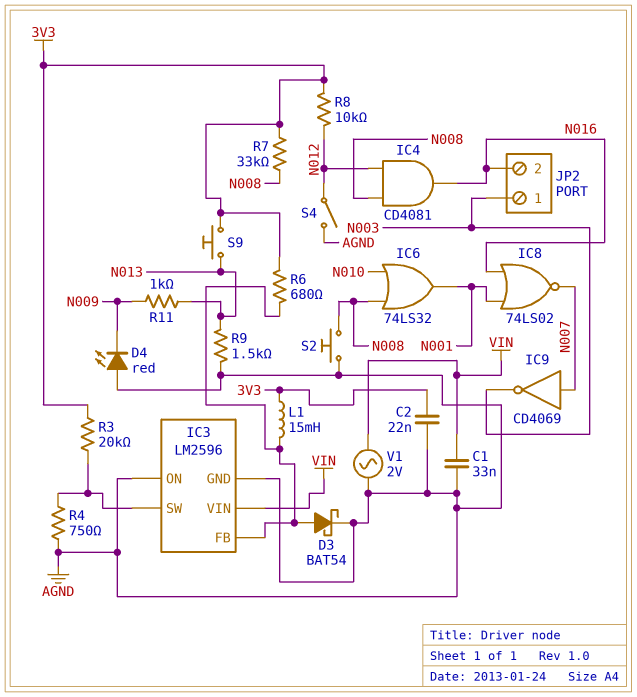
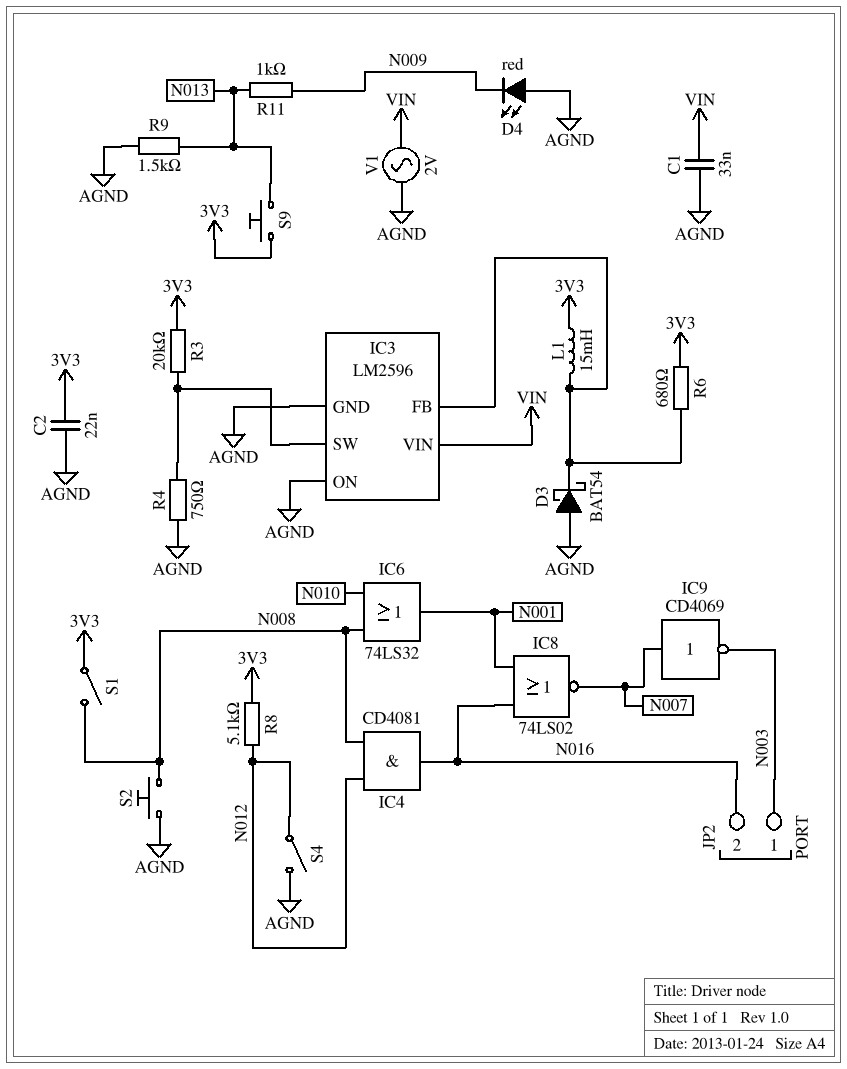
D3: schottky BAT54 (A IC3/FB, K AGND) -> schottky BAT54 (A AGND, K IC3/FB)
R7: 33k (3V3, N008) -> none
R8: 10k (3V3, N012) -> 5.1k (3V3, N012)
S1: none -> switch (3V3, N008)

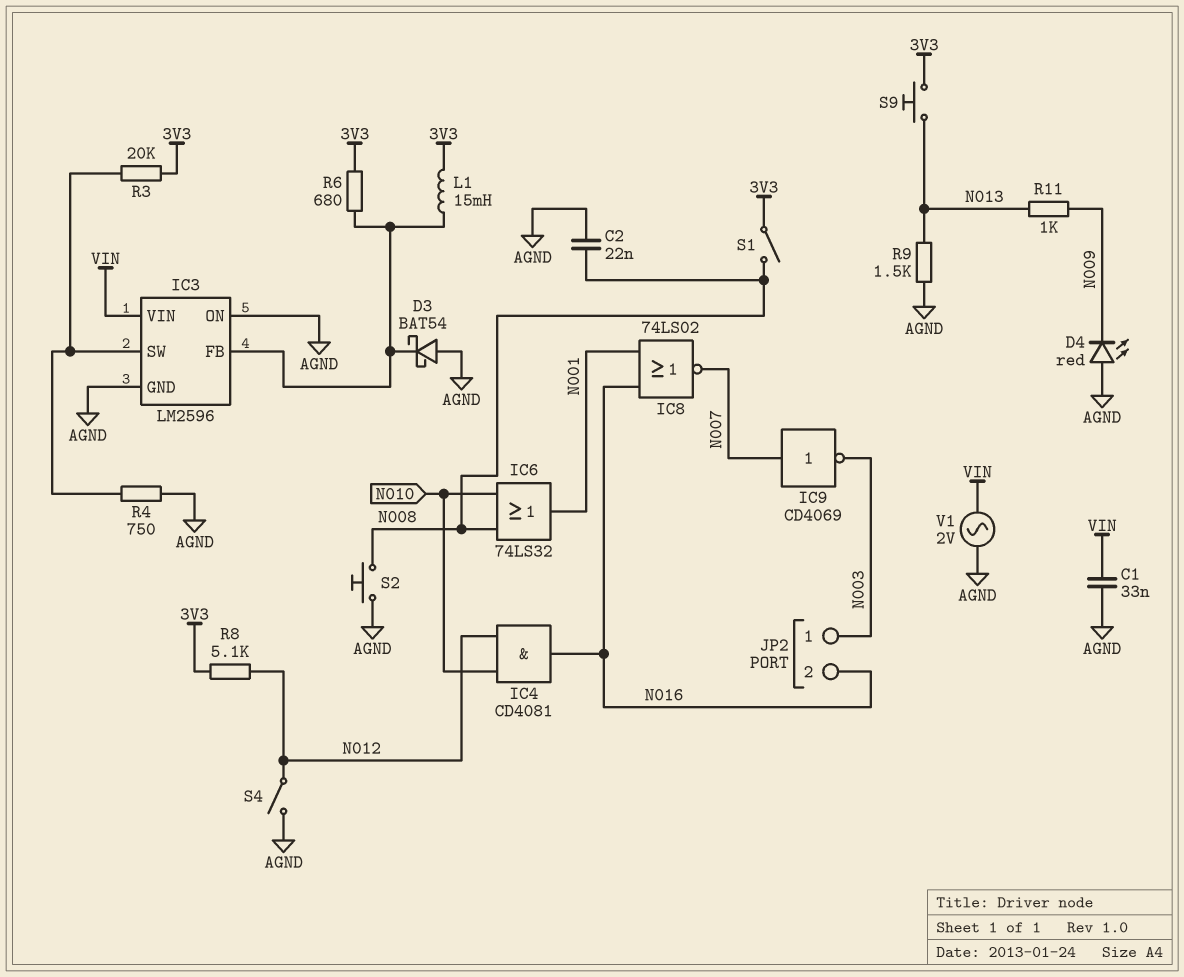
C2: 22nF (3V3, AGND) -> 22nF (AGND, N008)
IC4: AND CD4081 (in N008, in N012, out N016) -> AND CD4081 (in N010, in N012, out N016)

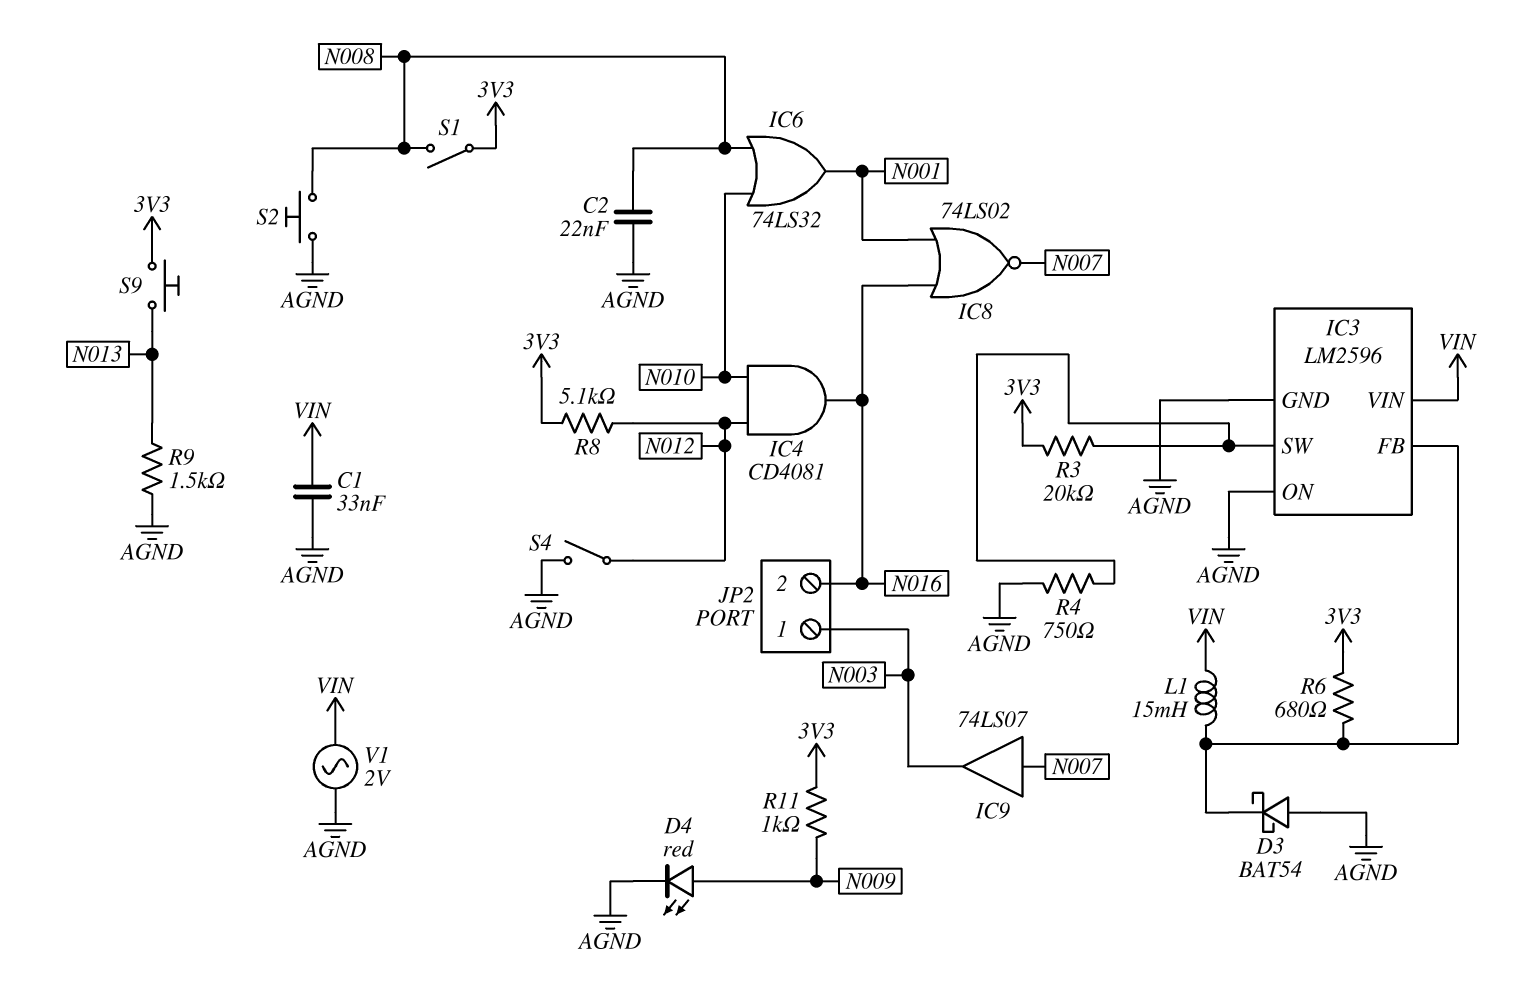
D4: LED red (A AGND, K N009) -> LED red (A N009, K AGND)
IC9: NOT CD4069 (in N007, out N003) -> buffer 74LS07 (in N007, out N003)
L1: 15mH (3V3, IC3/FB) -> 15mH (IC3/FB, VIN)
R11: 1k (N009, N013) -> 1k (3V3, N009)

